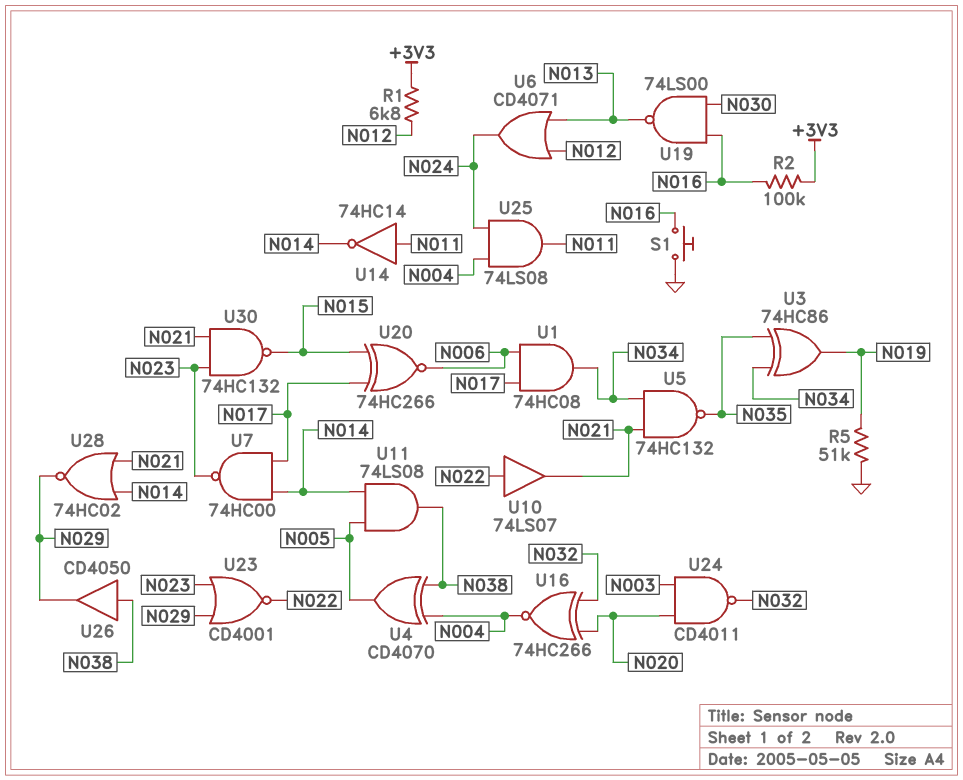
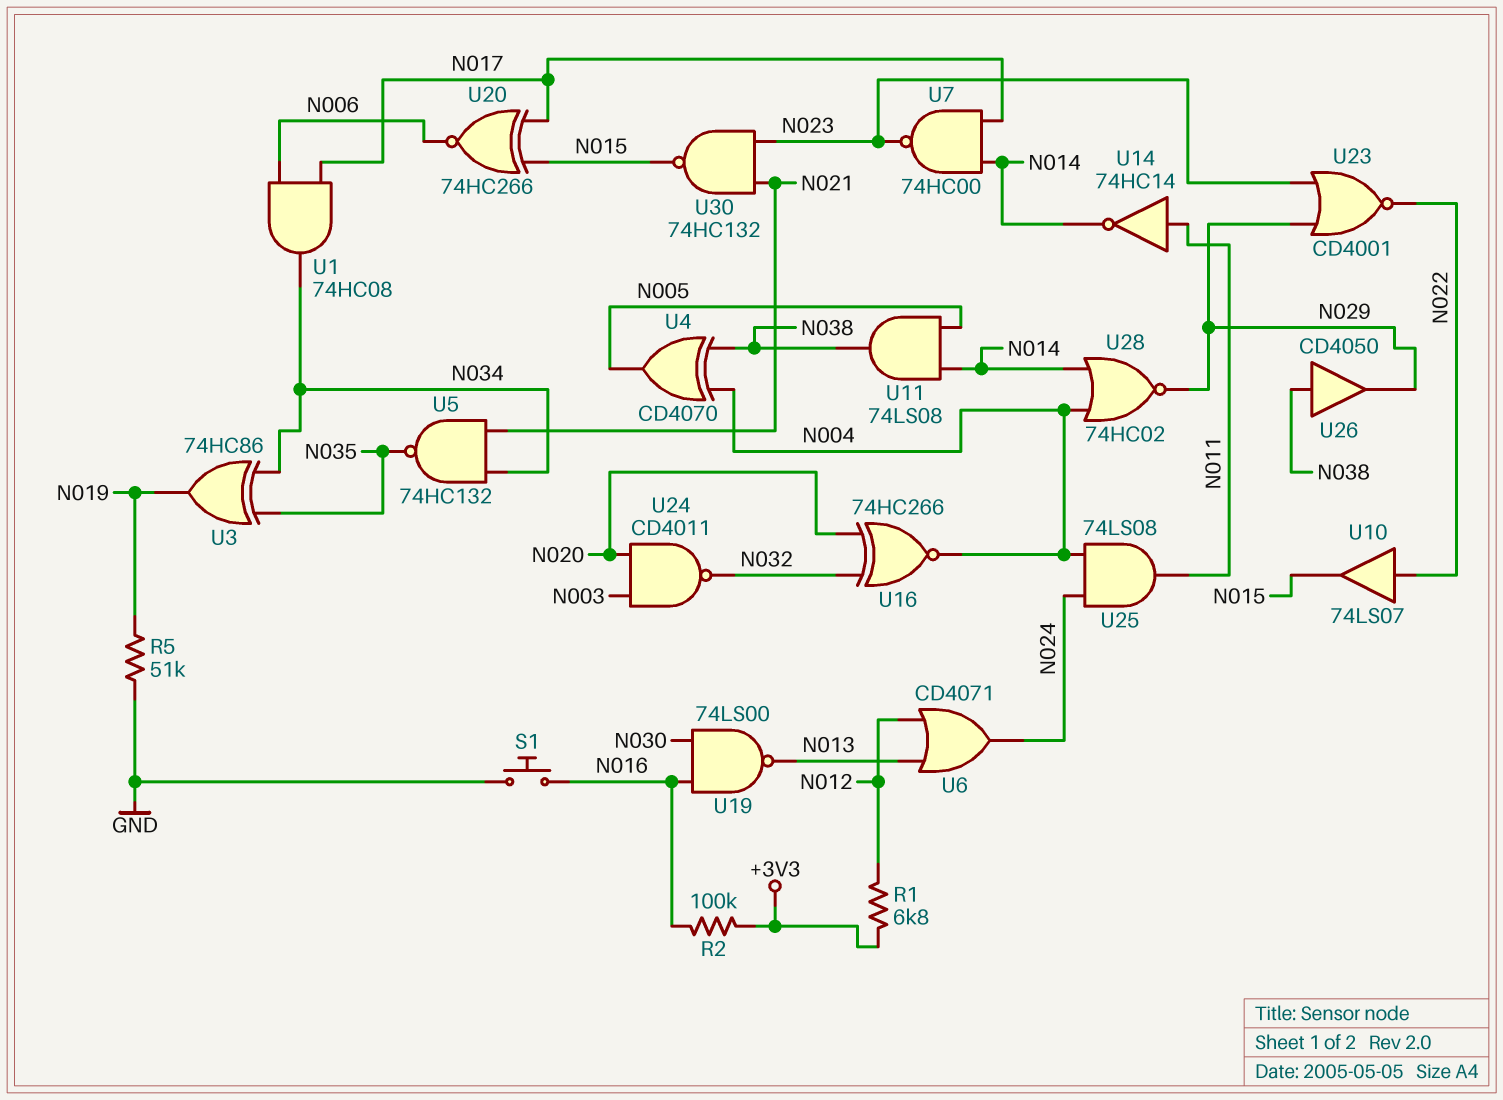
U10: buffer 74LS07 (in N022, out N021) -> buffer 74LS07 (in N022, out N015)
U28: NOR 74HC02 (in N014, in N021, out N029) -> NOR 74HC02 (in N004, in N014, out N029)

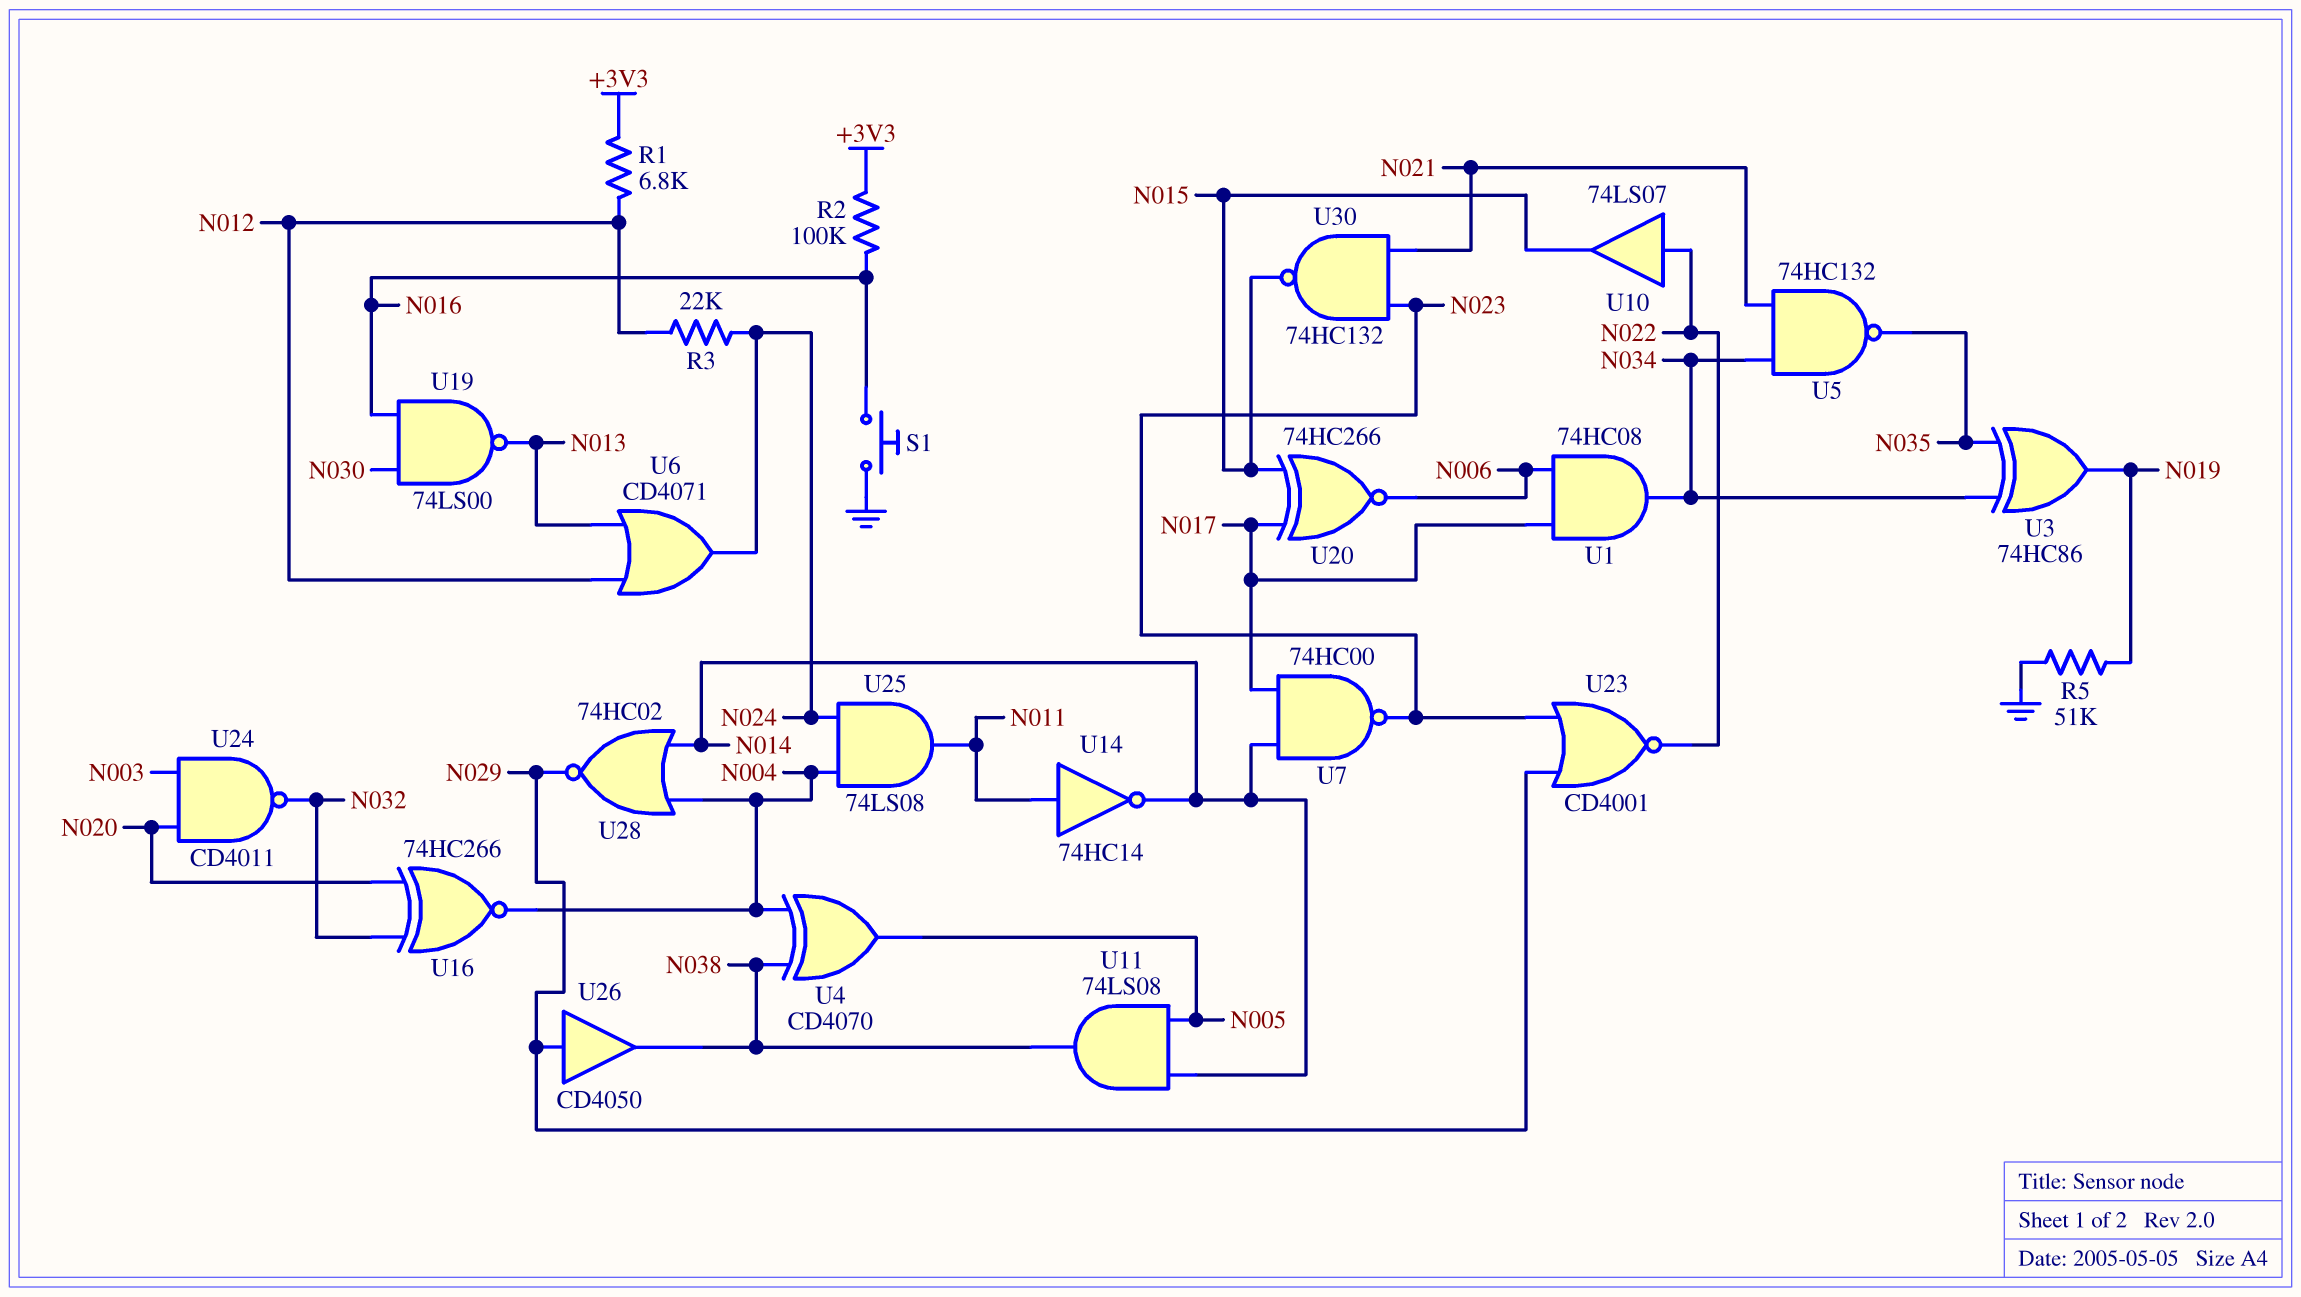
R3: none -> 22k (N012, N024)
U26: buffer CD4050 (in N038, out N029) -> buffer CD4050 (in N029, out N038)

